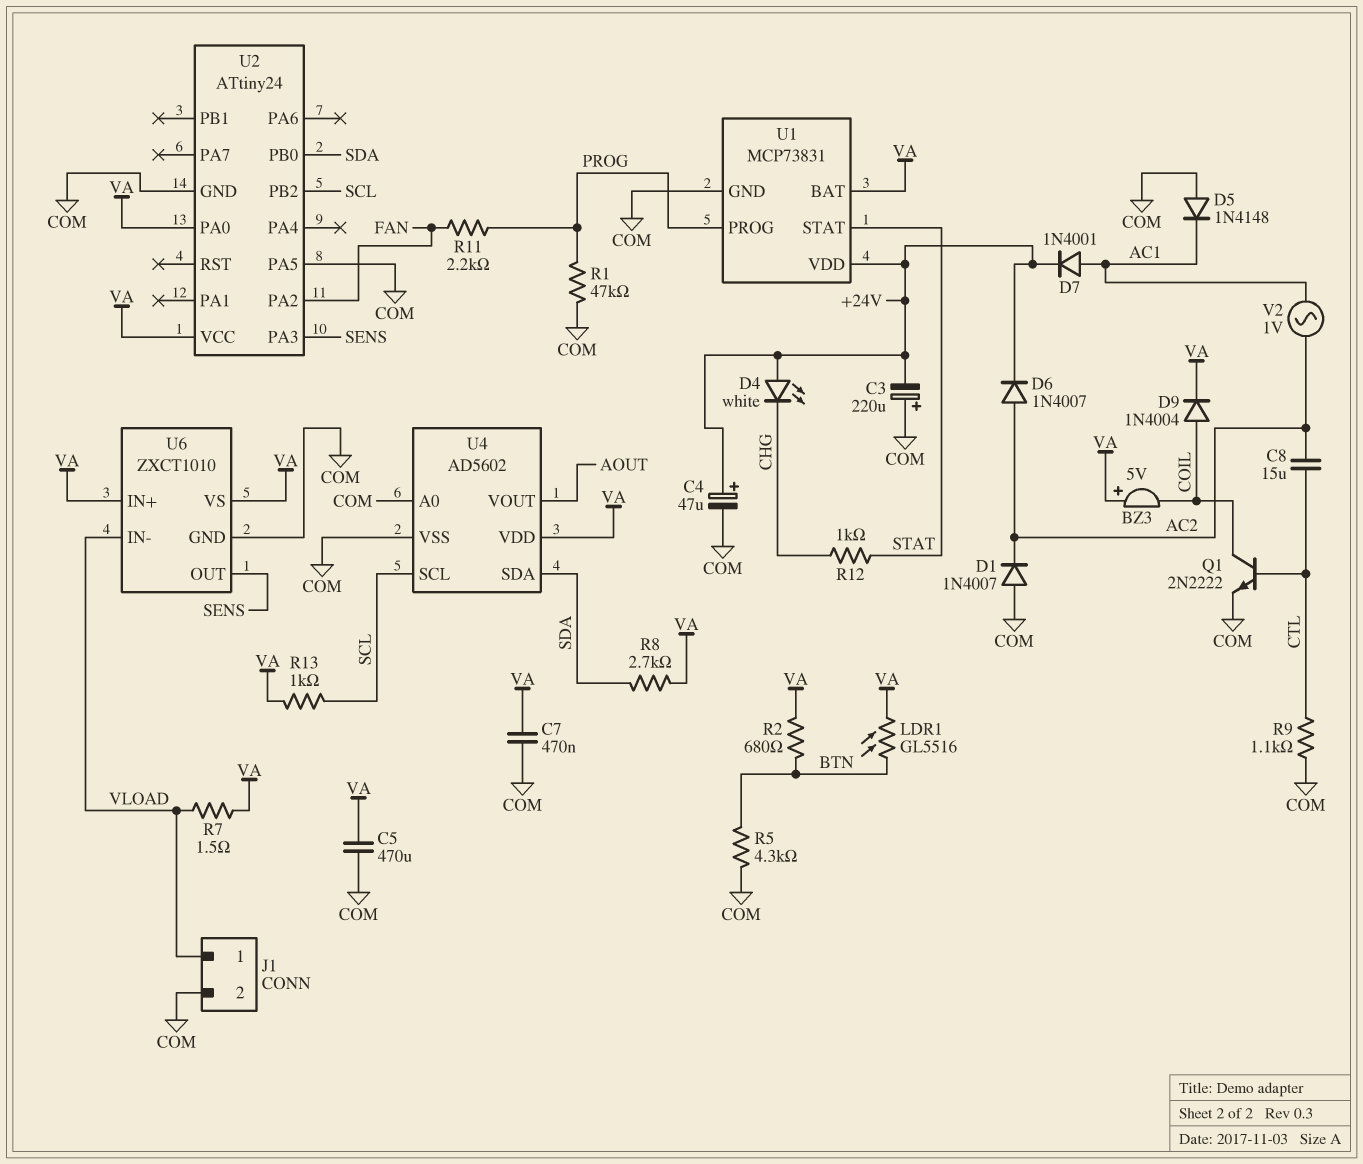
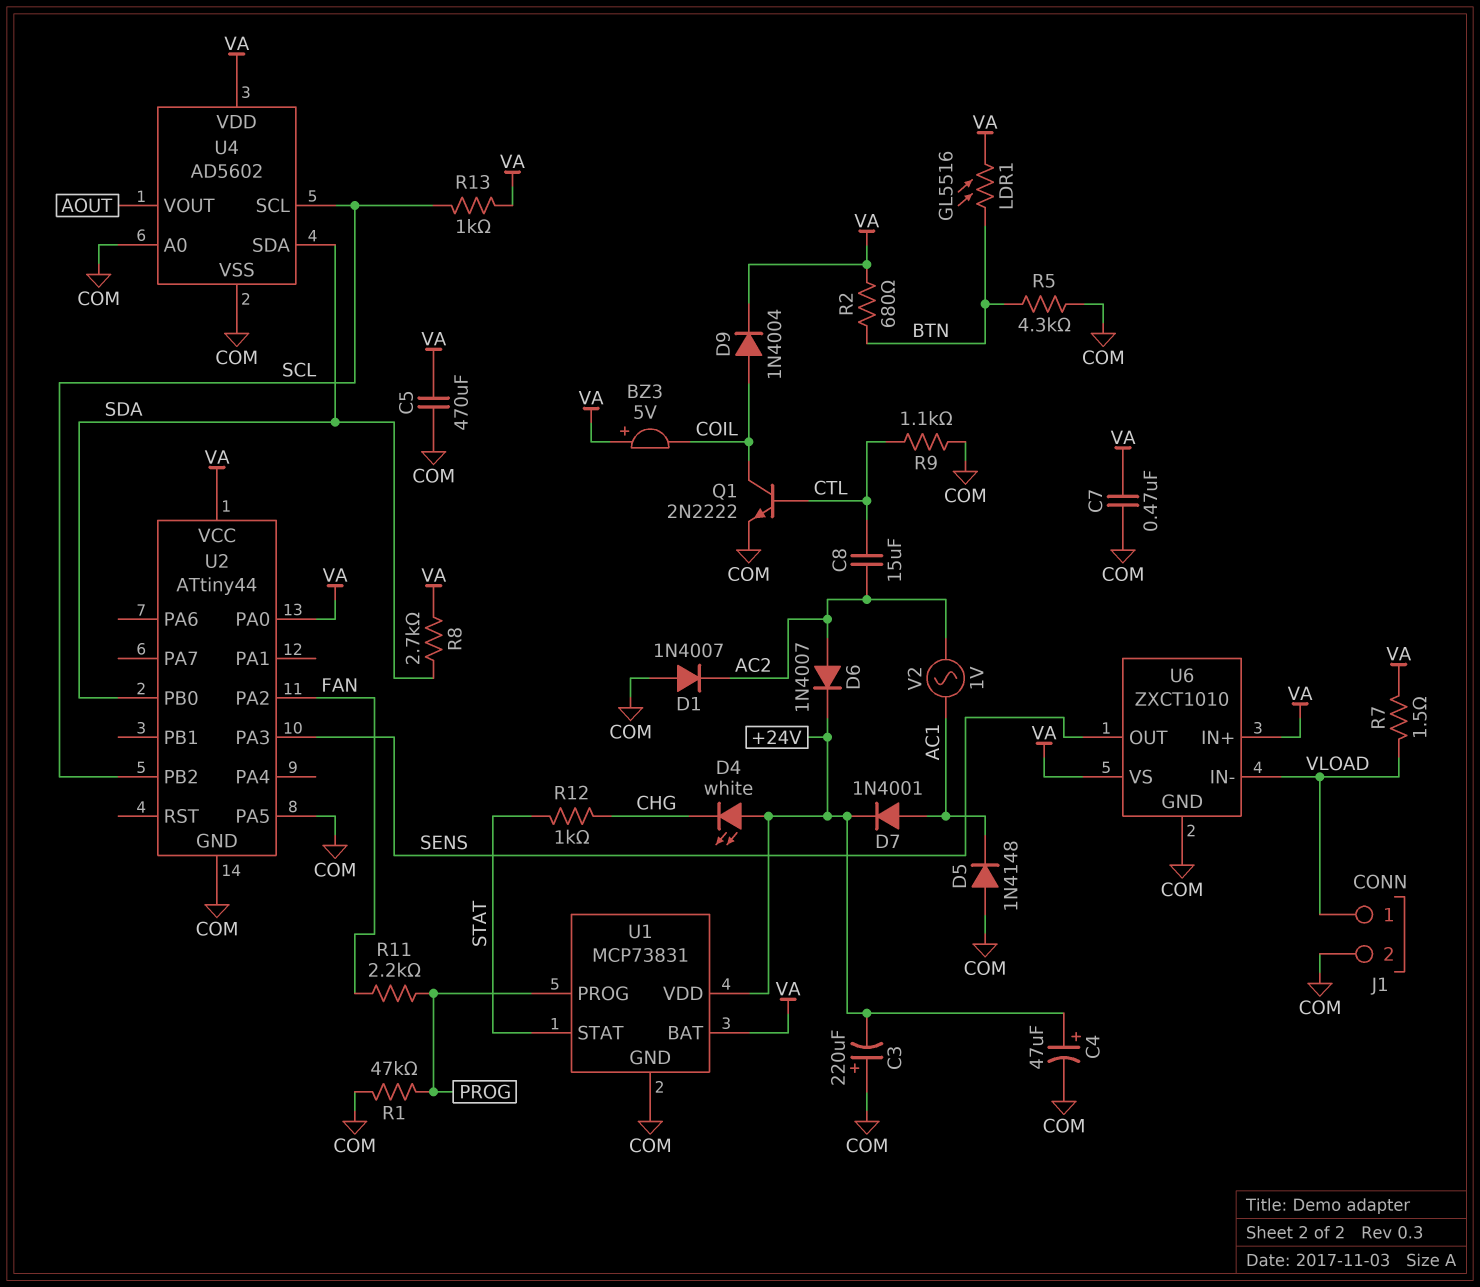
U2: ATtiny24 -> ATtiny44

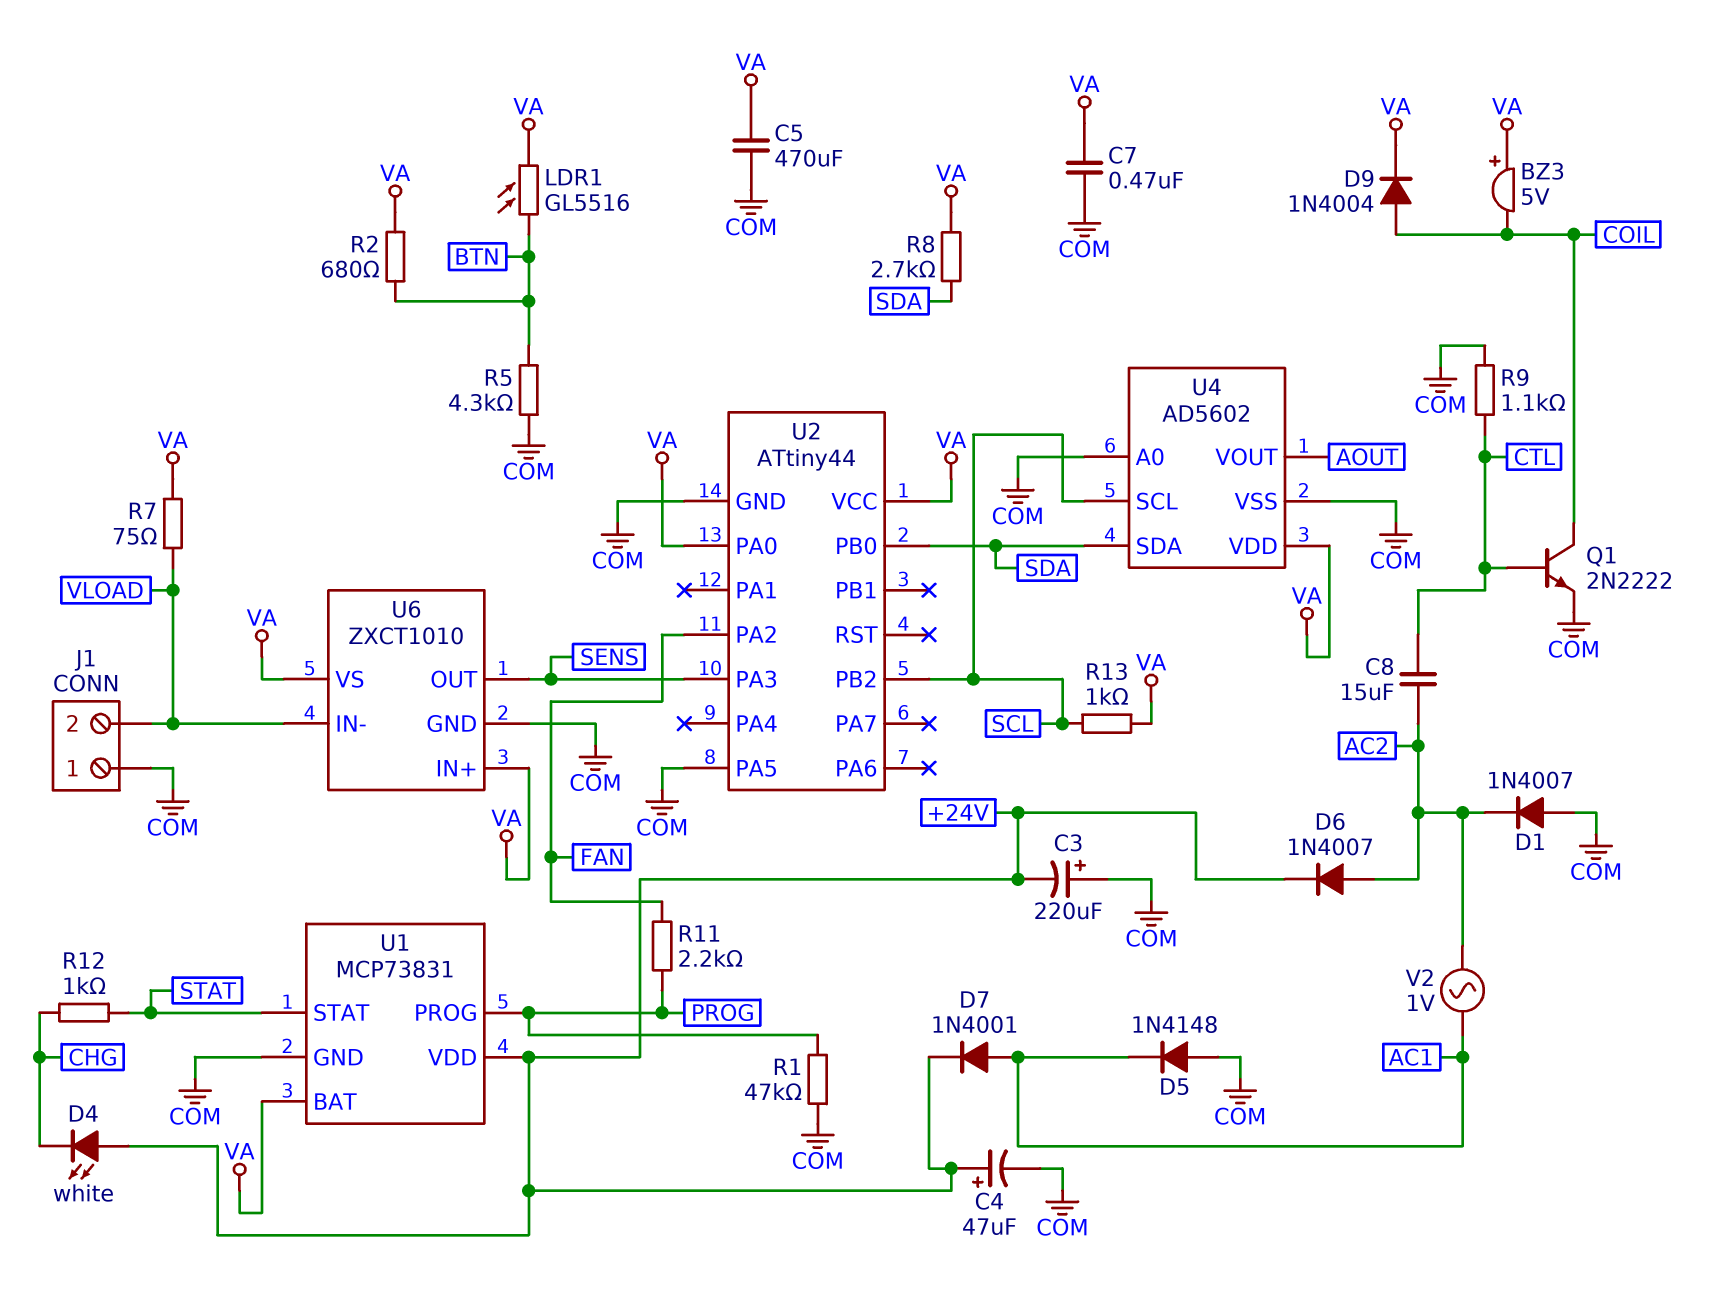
J1 pin 1: VLOAD -> COM
J1 pin 2: COM -> VLOAD
R7: 1.5 (VA, VLOAD) -> 75 (VA, VLOAD)

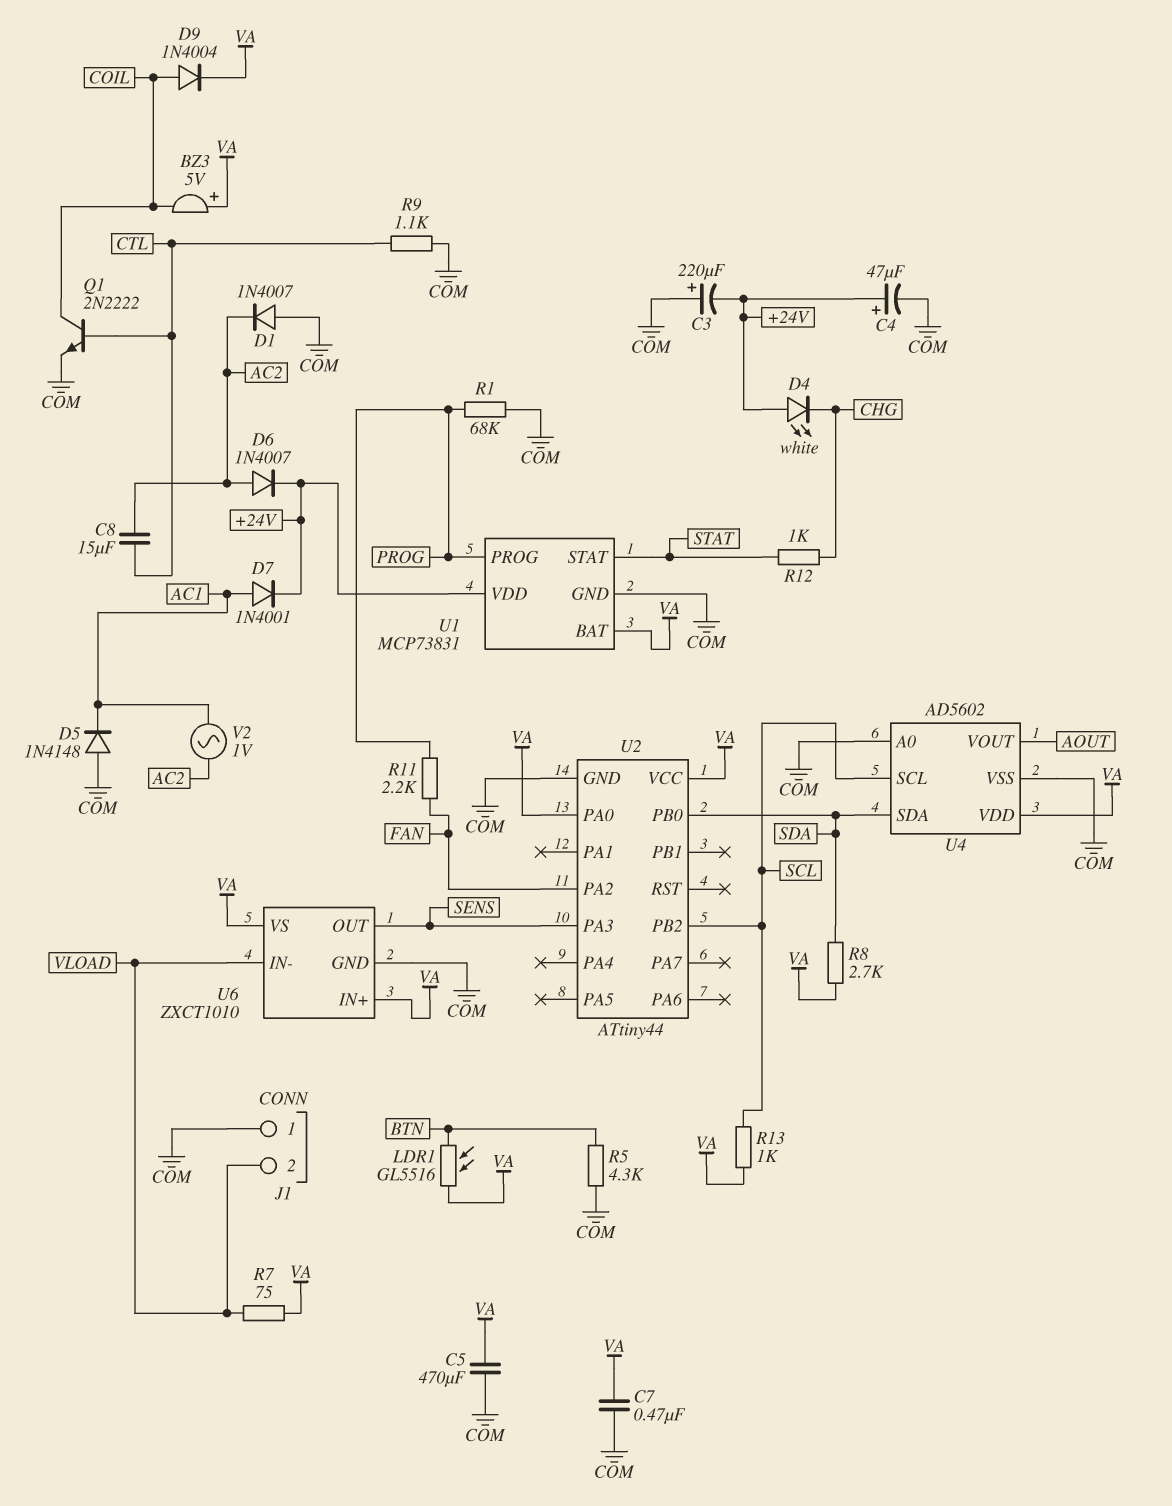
R1: 47k (COM, PROG) -> 68k (COM, PROG)
R2: 680 (BTN, VA) -> none
U2 pin PA5: COM -> none

